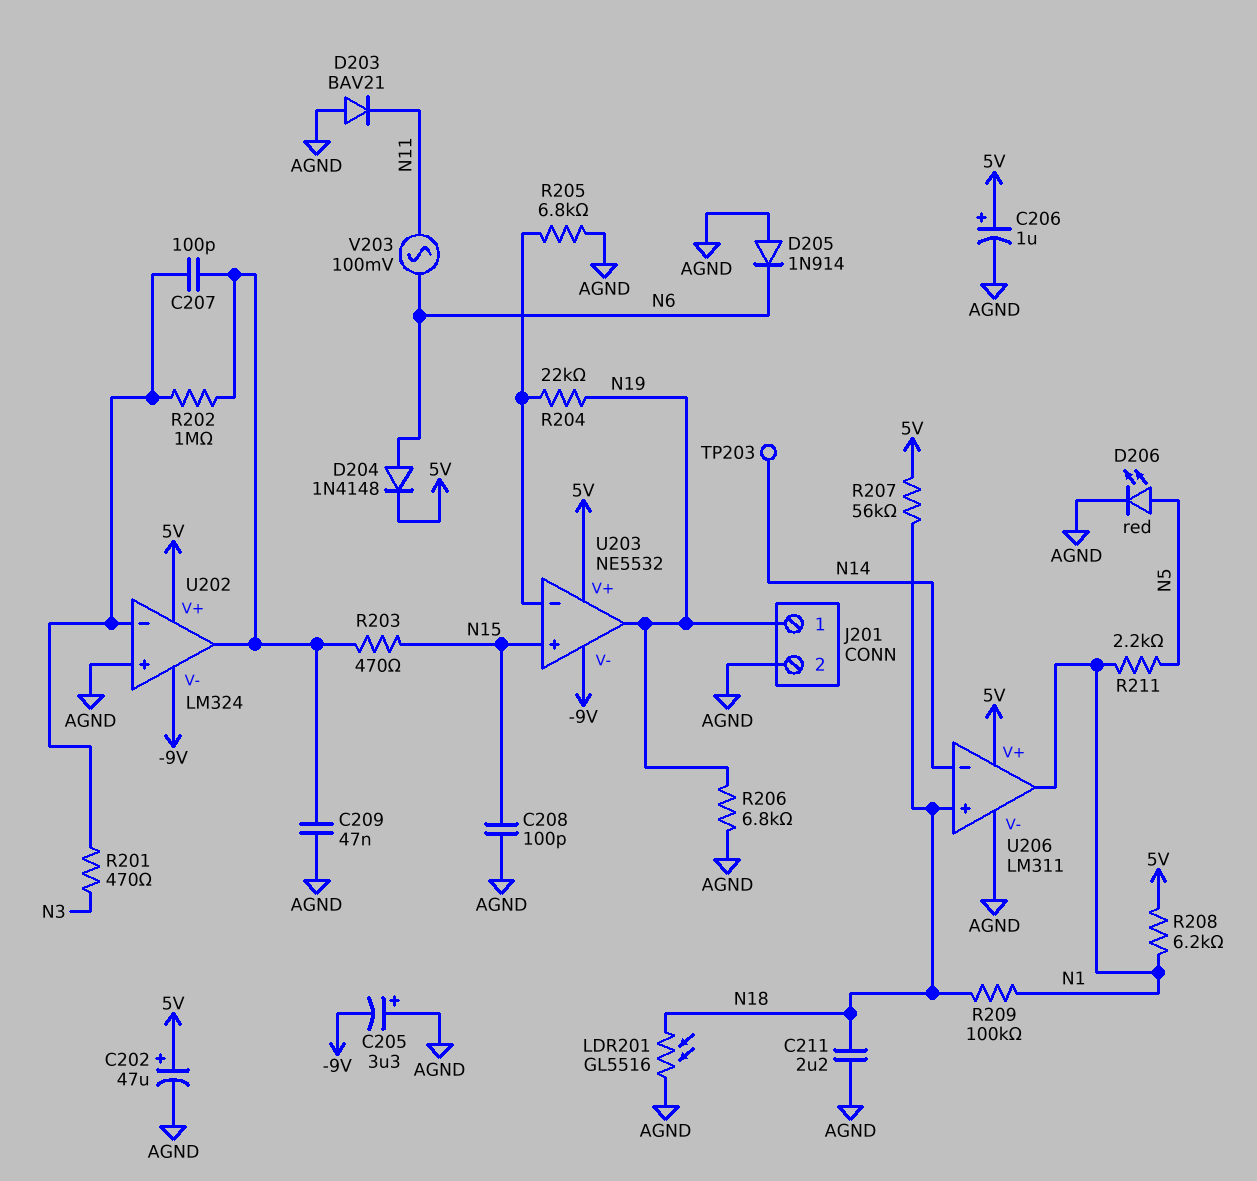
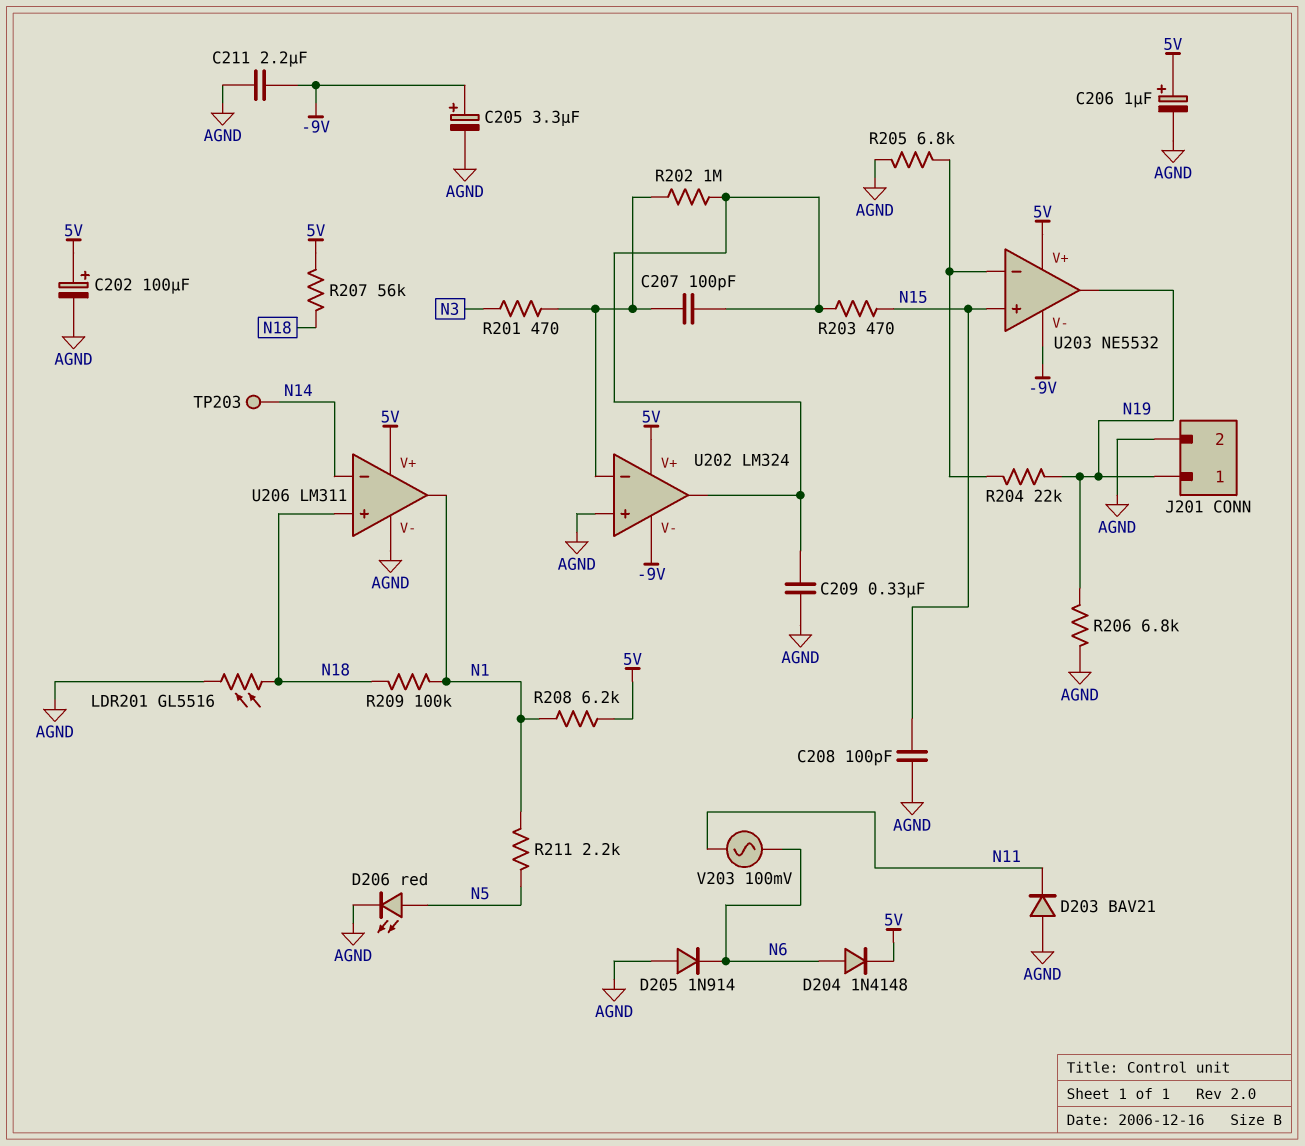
C202: 47uF (plus 5V, minus AGND) -> 100uF (plus 5V, minus AGND)
C205: 3.3uF (plus AGND, minus -9V) -> 3.3uF (plus -9V, minus AGND)
C209: 47nF (AGND, U202/out) -> 330nF (AGND, U202/out)
C211: 2.2uF (AGND, N18) -> 2.2uF (-9V, AGND)

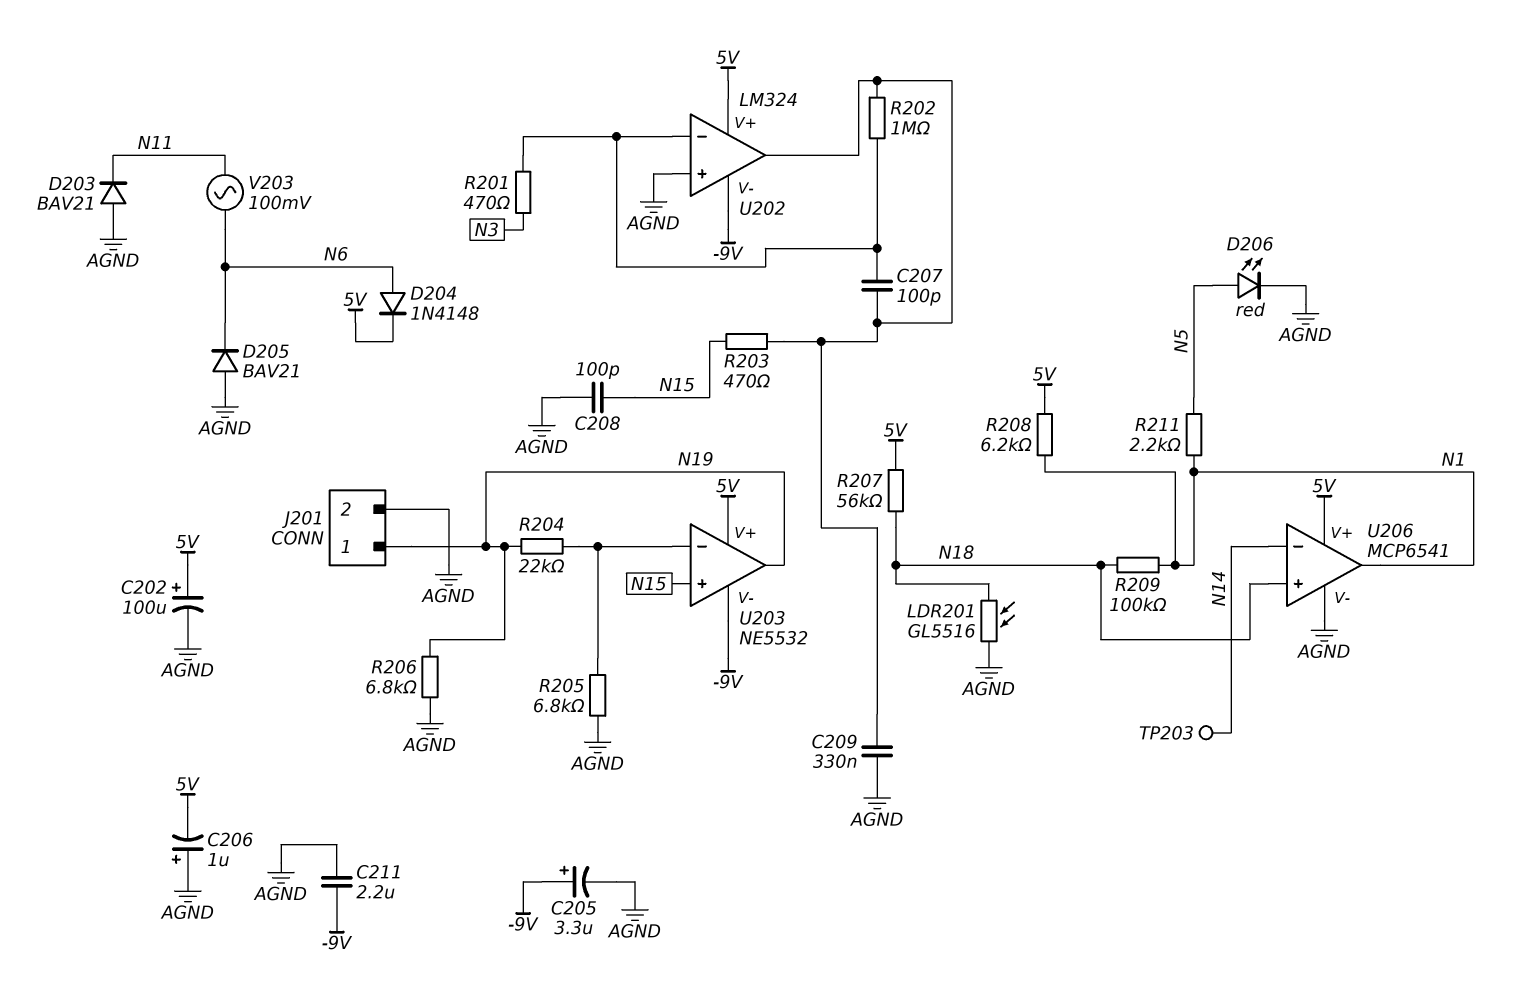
C206: 1uF (plus 5V, minus AGND) -> 1uF (plus AGND, minus 5V)
D205: diode 1N914 (A AGND, K N6) -> diode BAV21 (A AGND, K N6)
U206: LM311 -> MCP6541

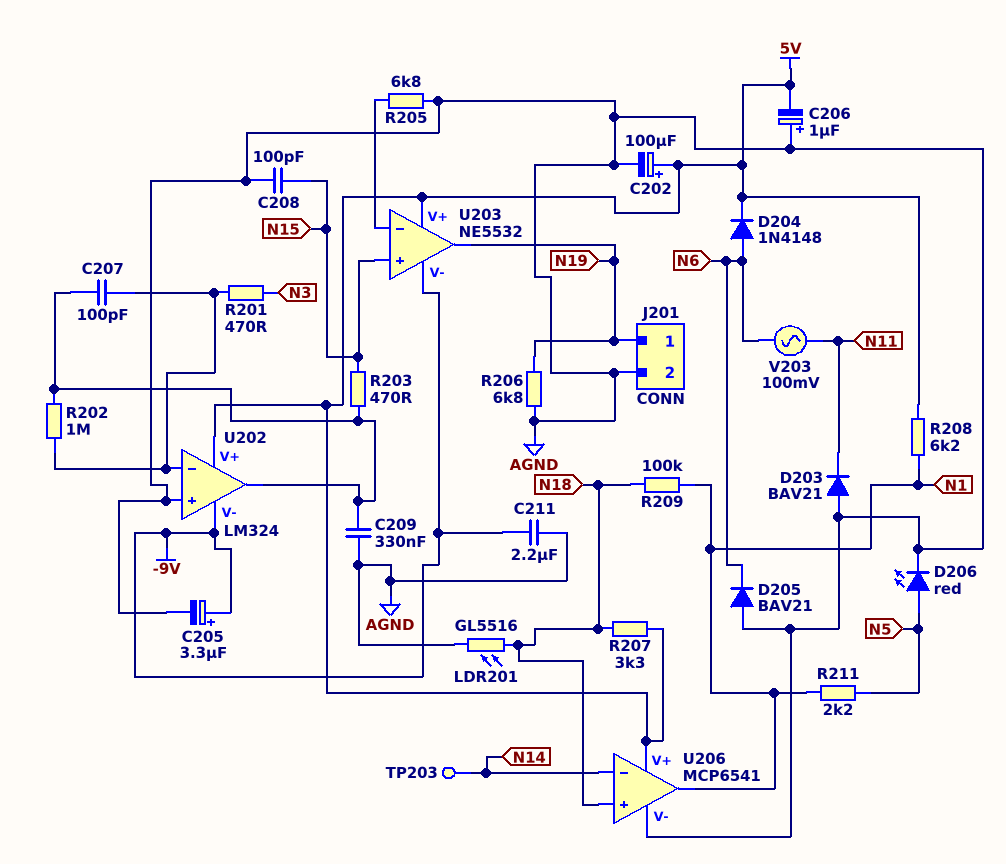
R204: 22k (N19, U203/in-) -> none
R207: 56k (5V, N18) -> 3.3k (5V, N18)

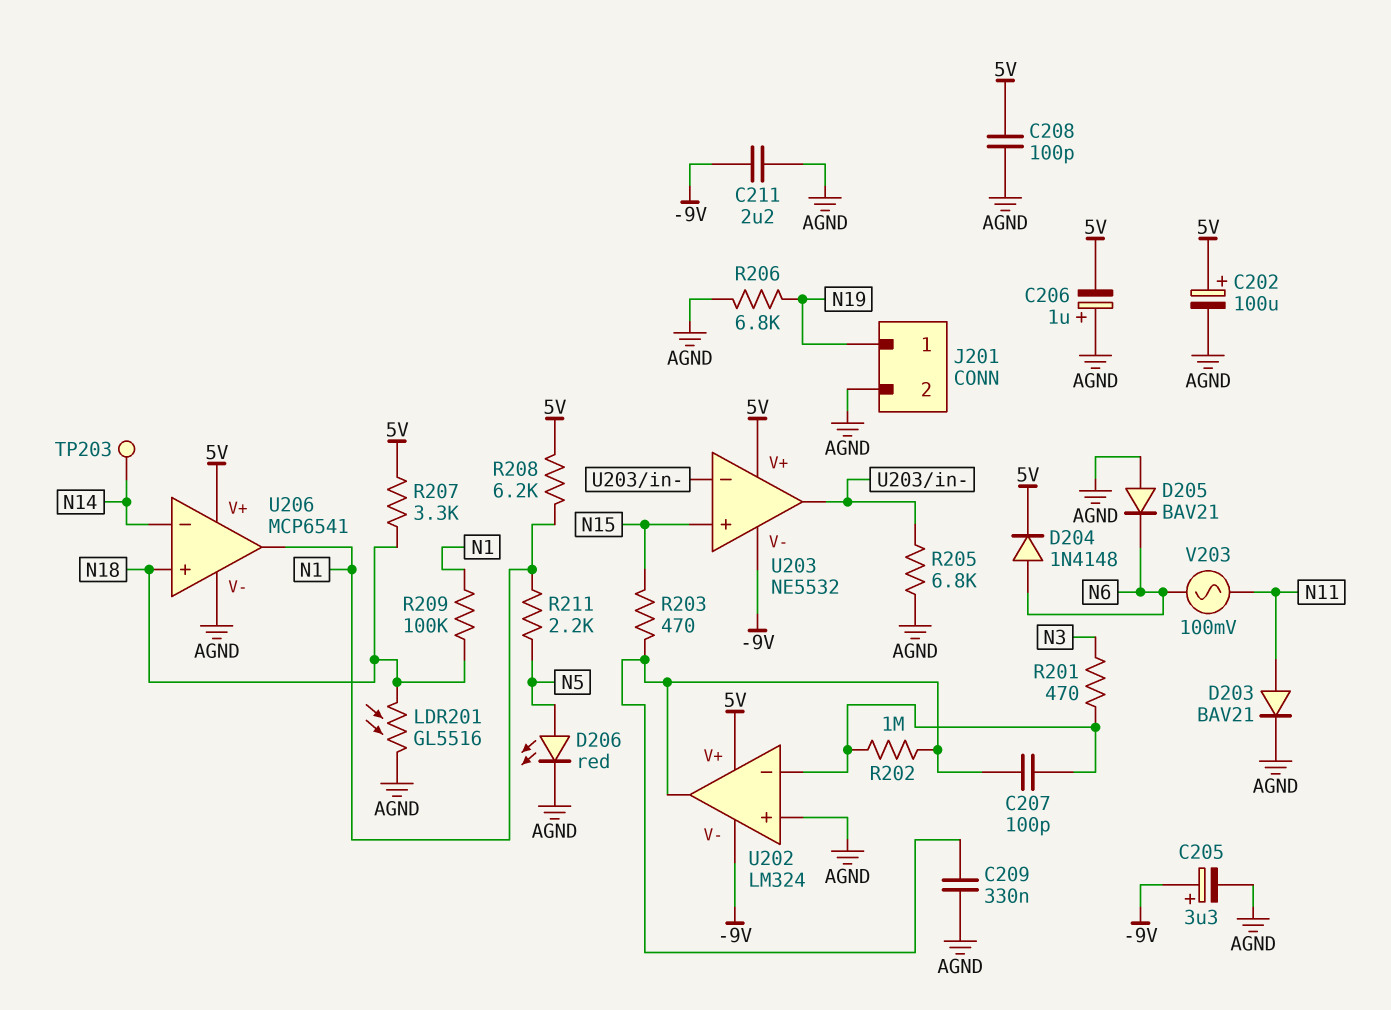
C208: 100pF (AGND, N15) -> 100pF (5V, AGND)
D203: diode BAV21 (A AGND, K N11) -> diode BAV21 (A N11, K AGND)
U203 pin out: N19 -> U203/in-

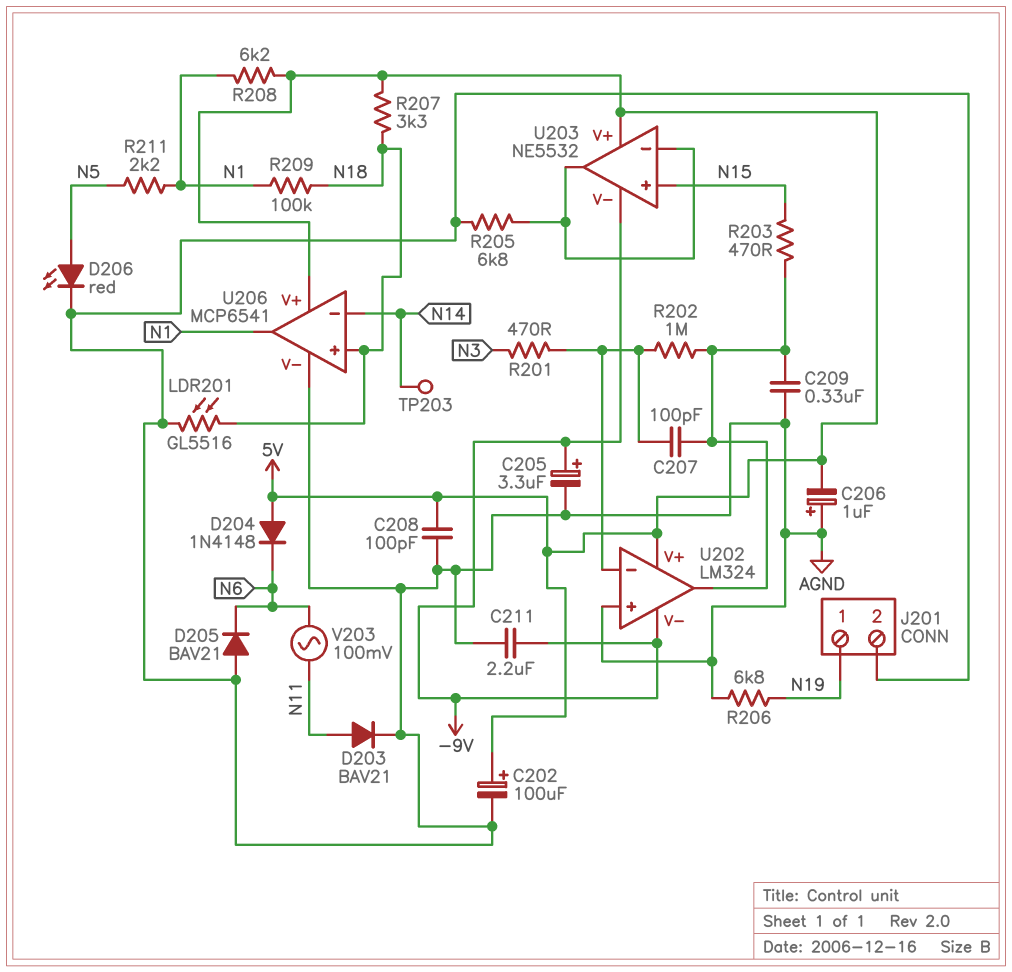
D204: diode 1N4148 (A N6, K 5V) -> diode 1N4148 (A 5V, K N6)

